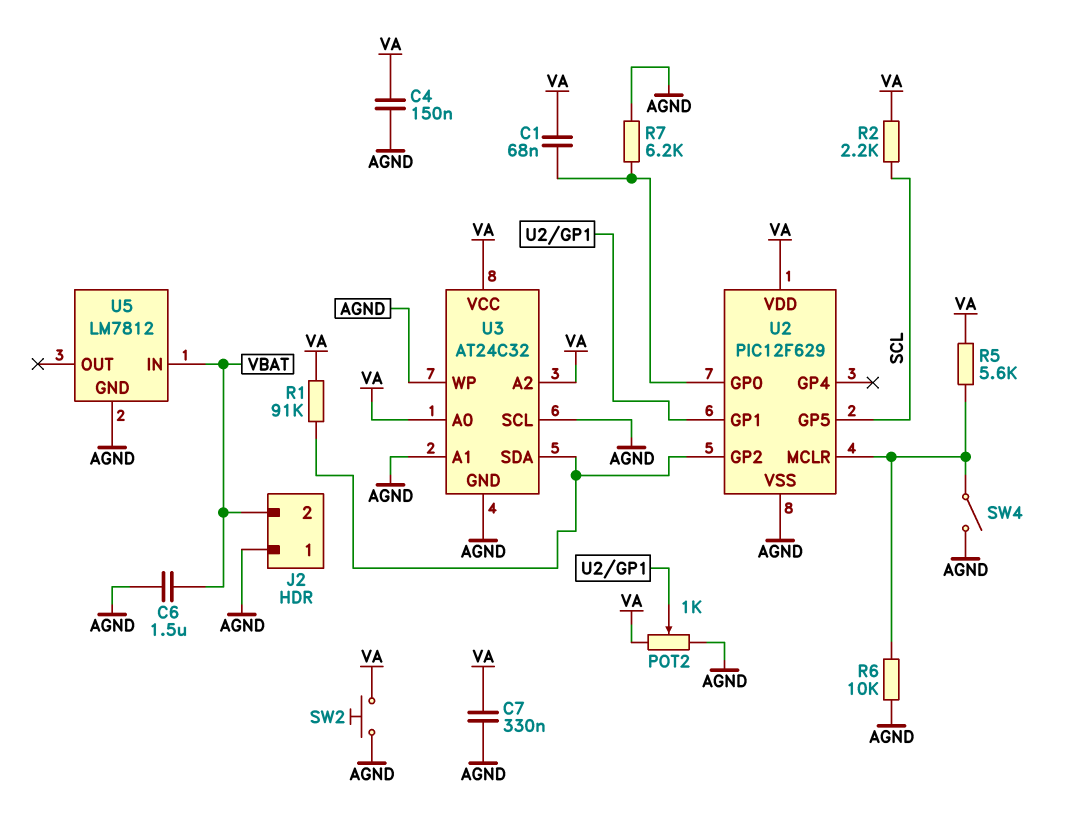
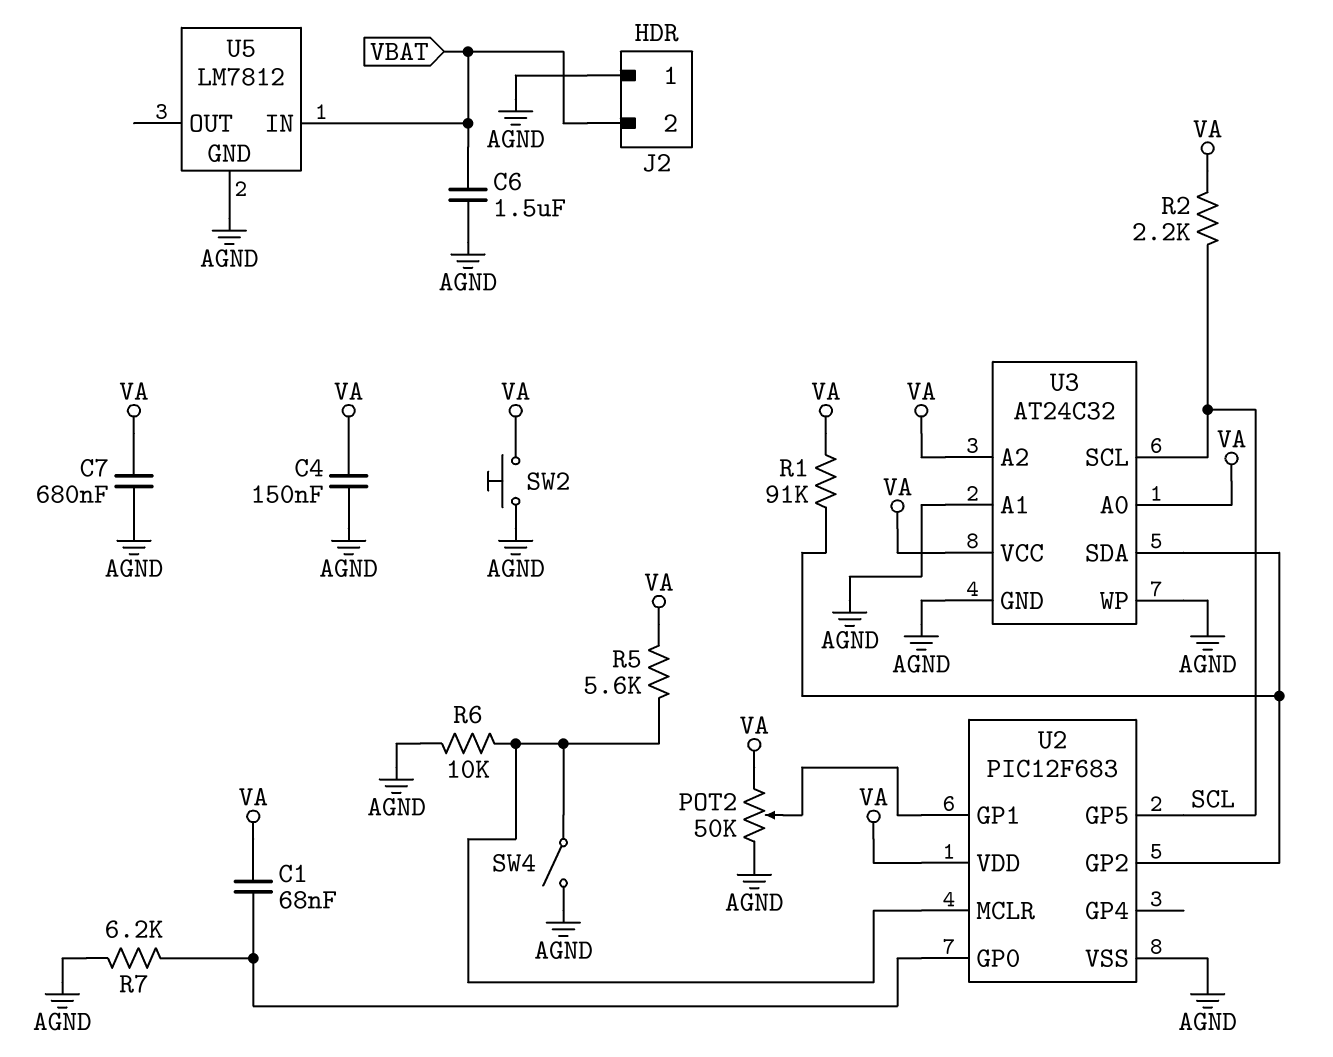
C7: 330nF (AGND, VA) -> 680nF (AGND, VA)
POT2: 1k (AGND, VA, wiper U2/GP1) -> 50k (AGND, VA, wiper U2/GP1)
U2: PIC12F629 -> PIC12F683
U3 pin SCL: AGND -> SCL

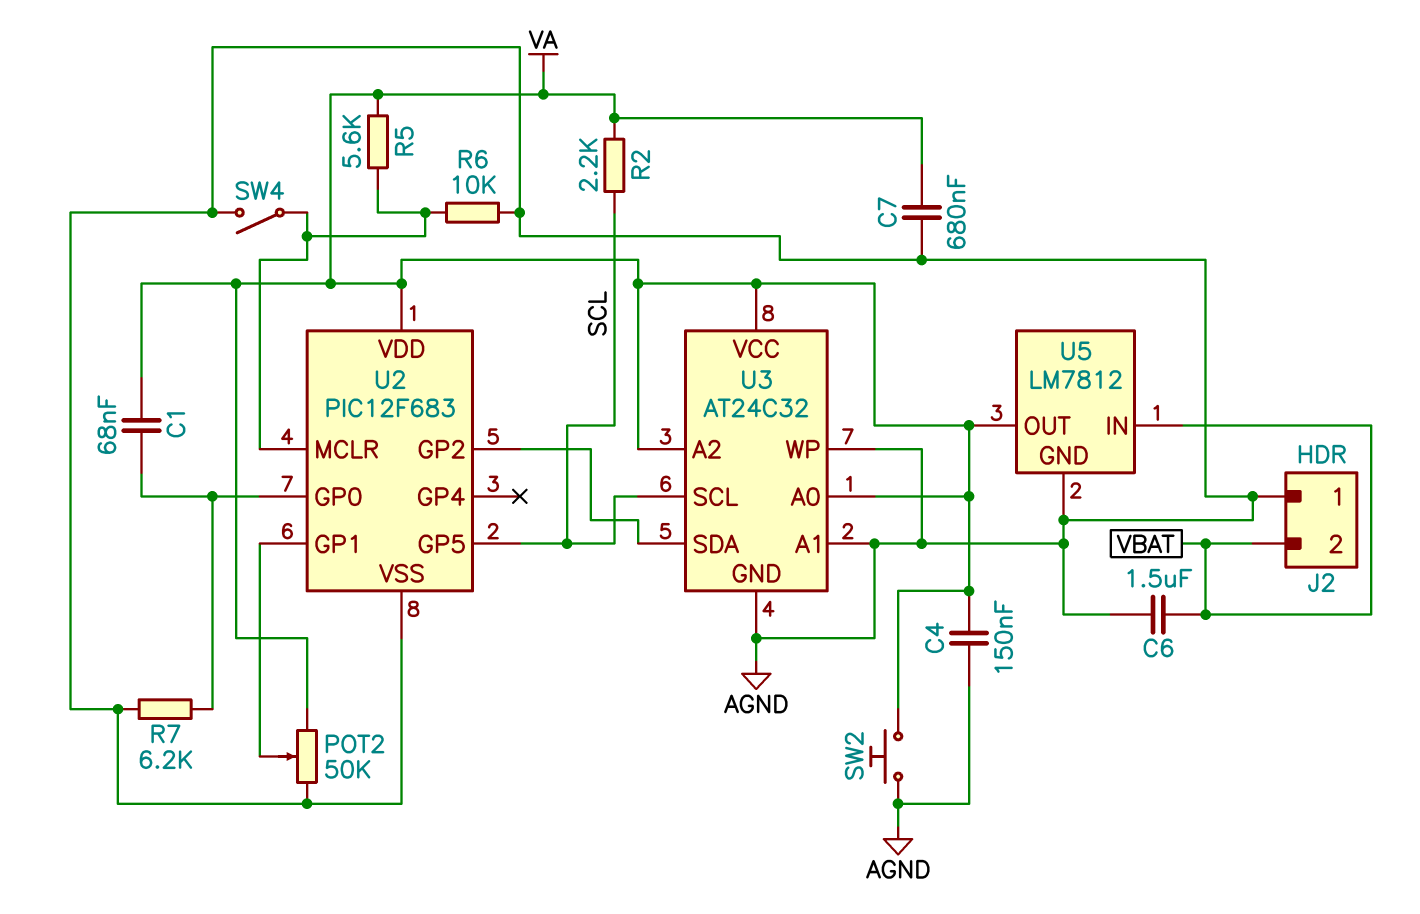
R1: 91k (U2/GP2, VA) -> none
U5 pin OUT: none -> VA

